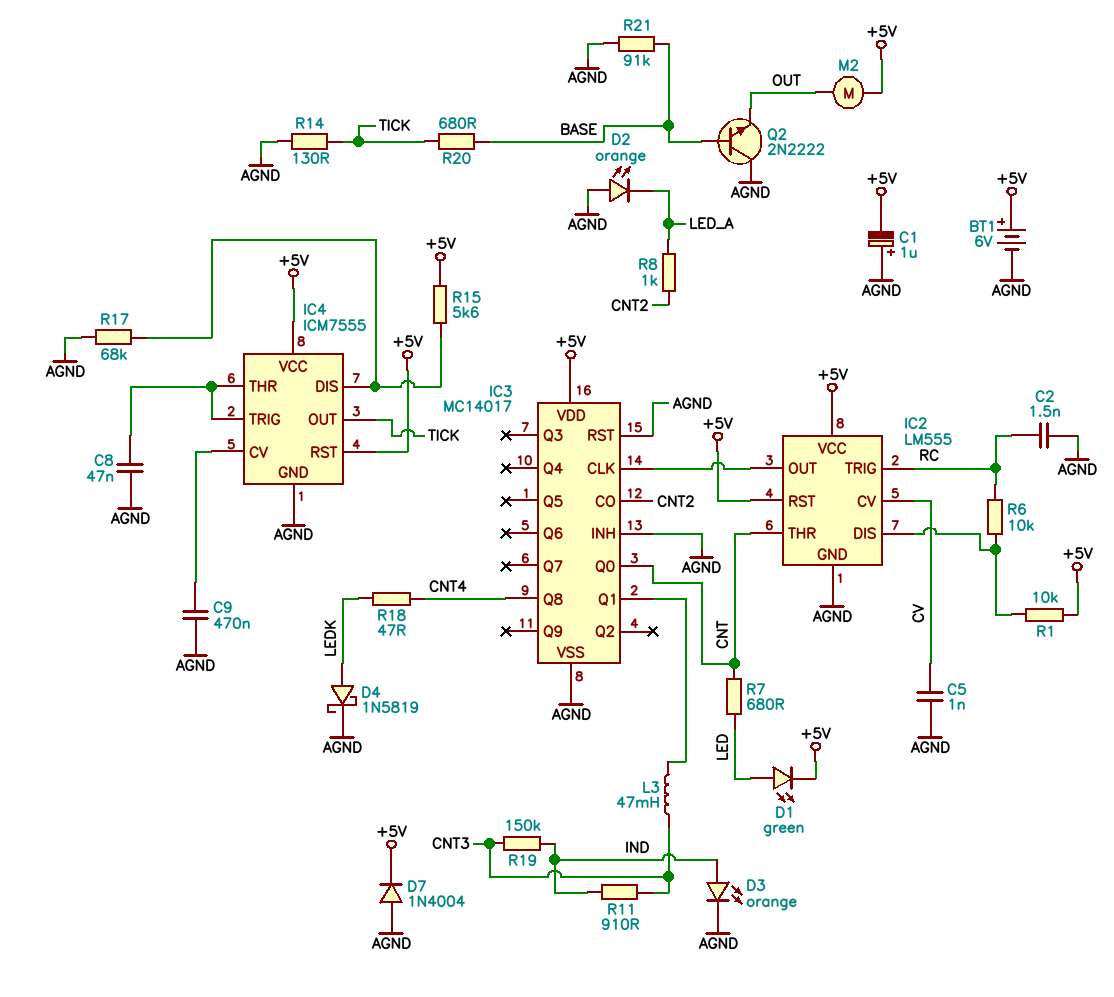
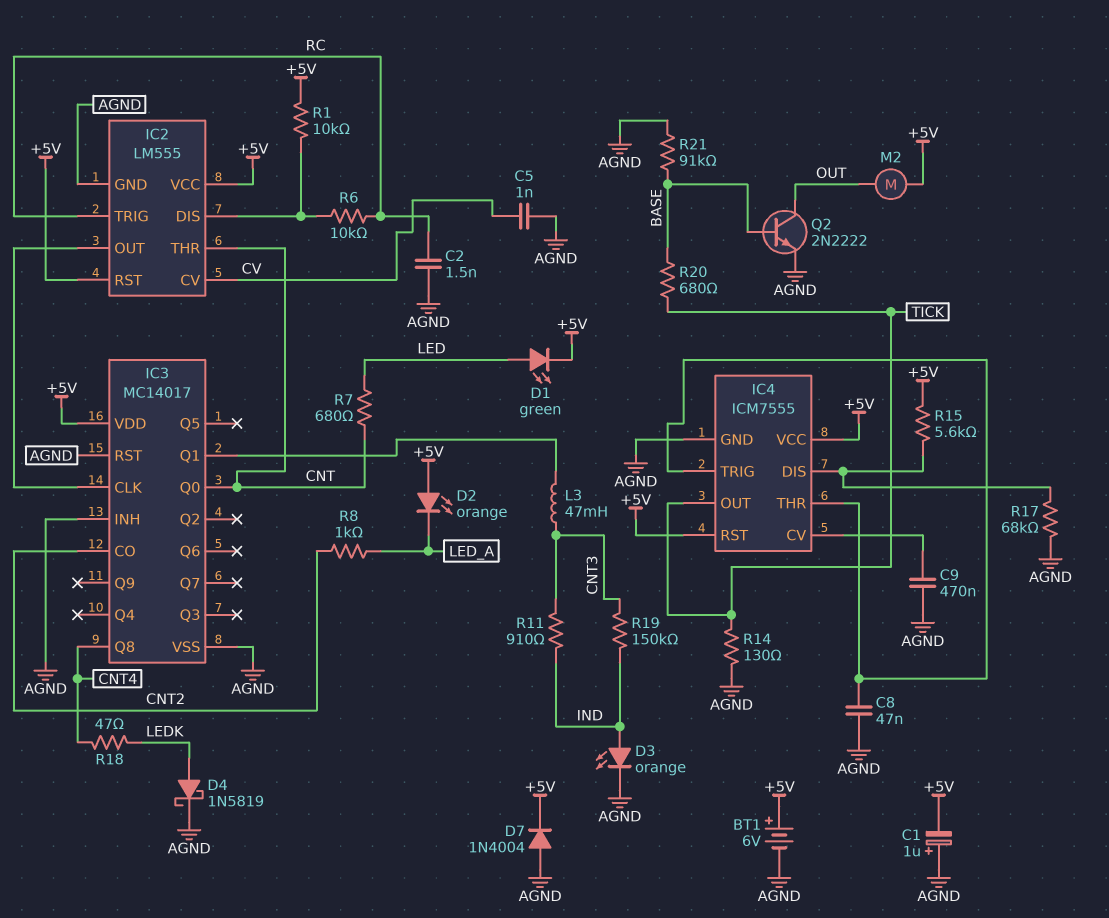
D2: LED orange (A AGND, K LED_A) -> LED orange (A +5V, K LED_A)
Q2: NPN 2N2222 (B BASE, C AGND, E OUT) -> NPN 2N2222 (B BASE, C OUT, E AGND)

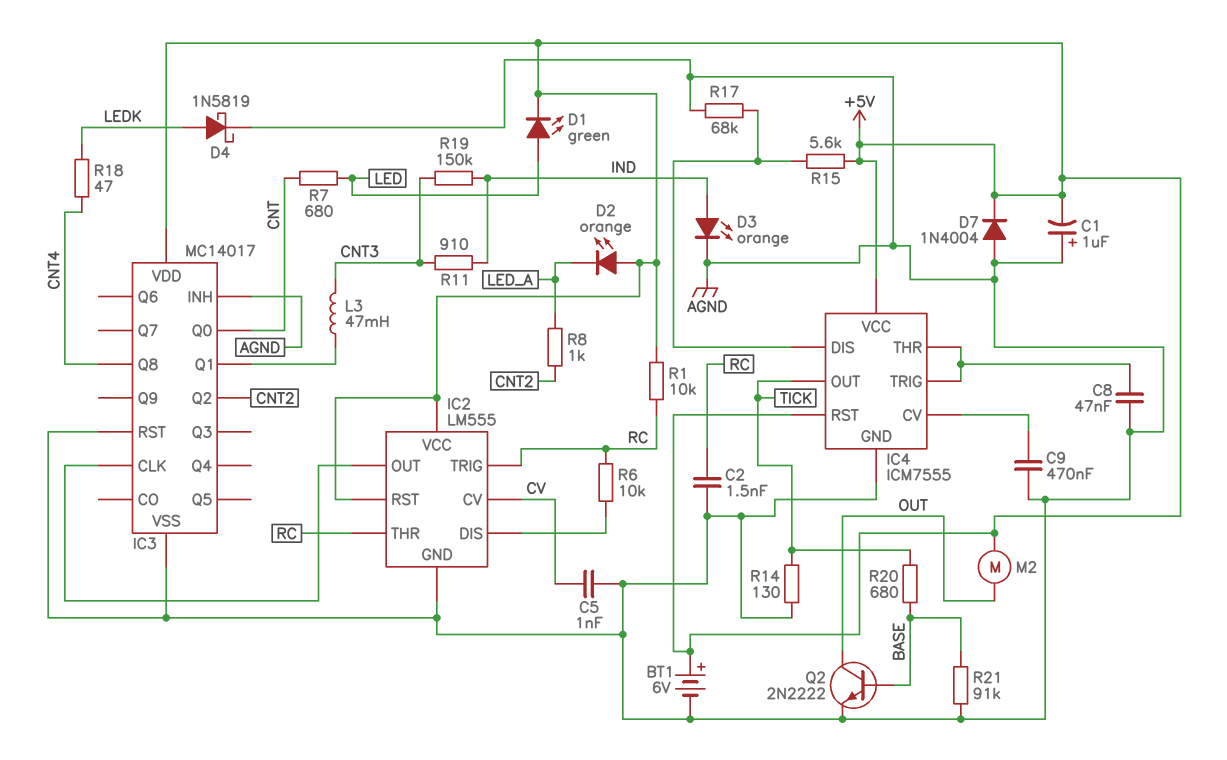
IC2 pin THR: CNT -> RC
IC3 pin CO: CNT2 -> none
IC3 pin Q2: none -> CNT2
R1: 10k (+5V, IC2/DIS) -> 10k (+5V, RC)

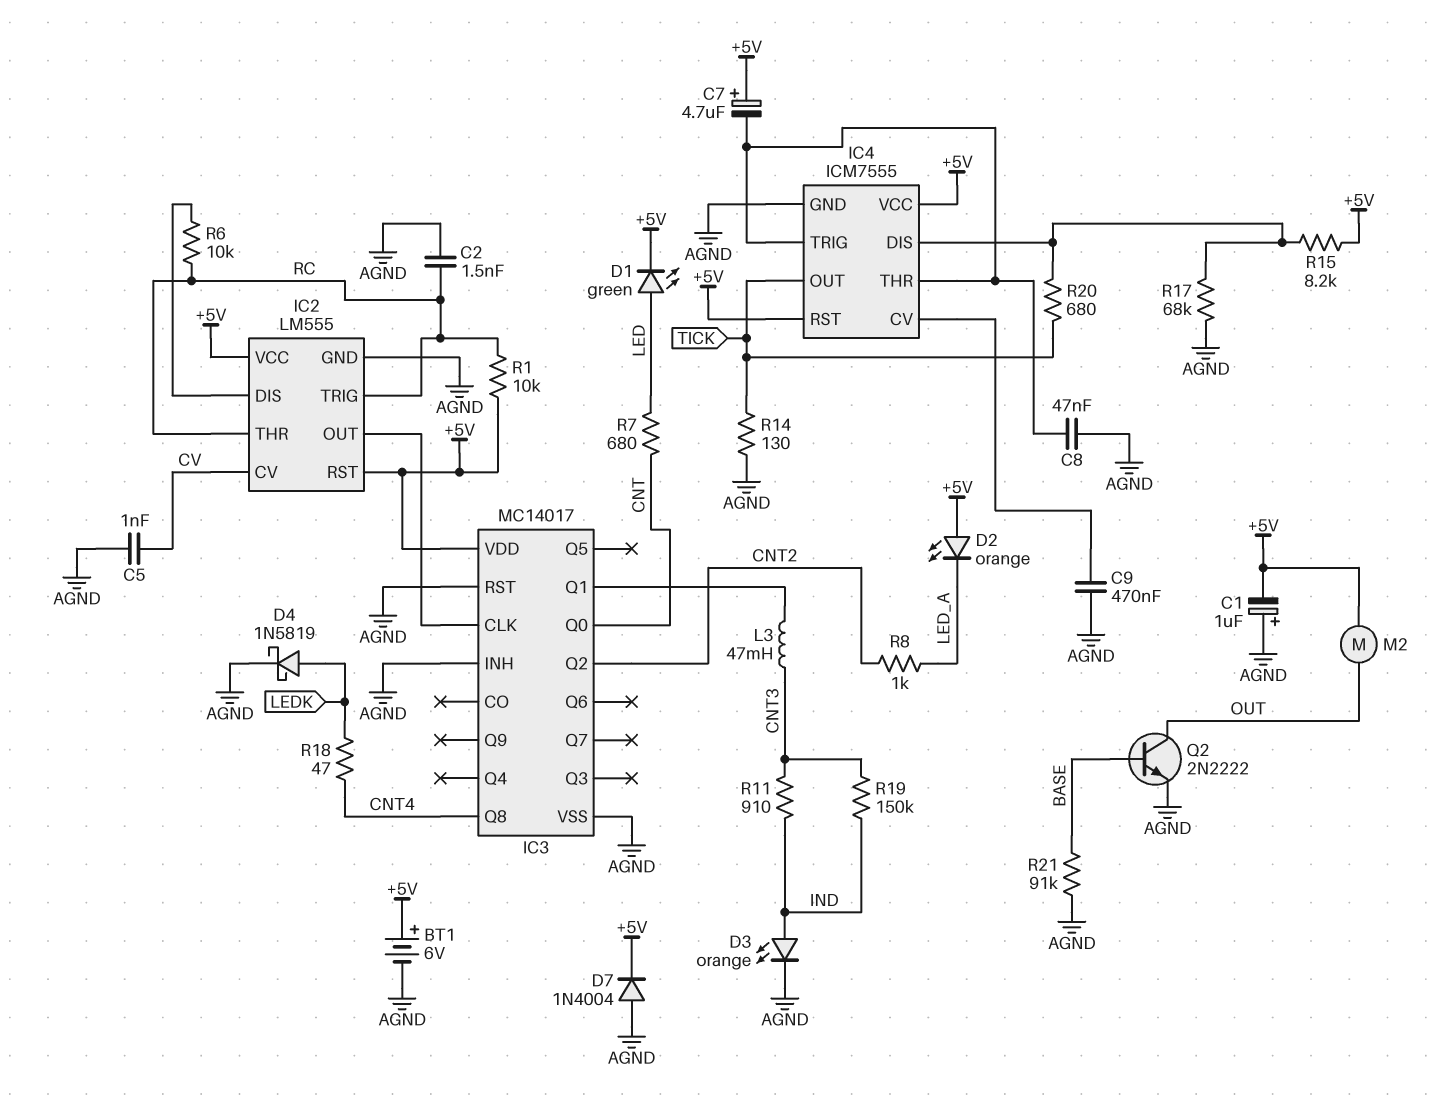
C7: none -> 4.7uF (plus +5V, minus IC4/THR)
R15: 5.6k (+5V, IC4/DIS) -> 8.2k (+5V, IC4/DIS)
R20: 680 (BASE, TICK) -> 680 (IC4/DIS, TICK)

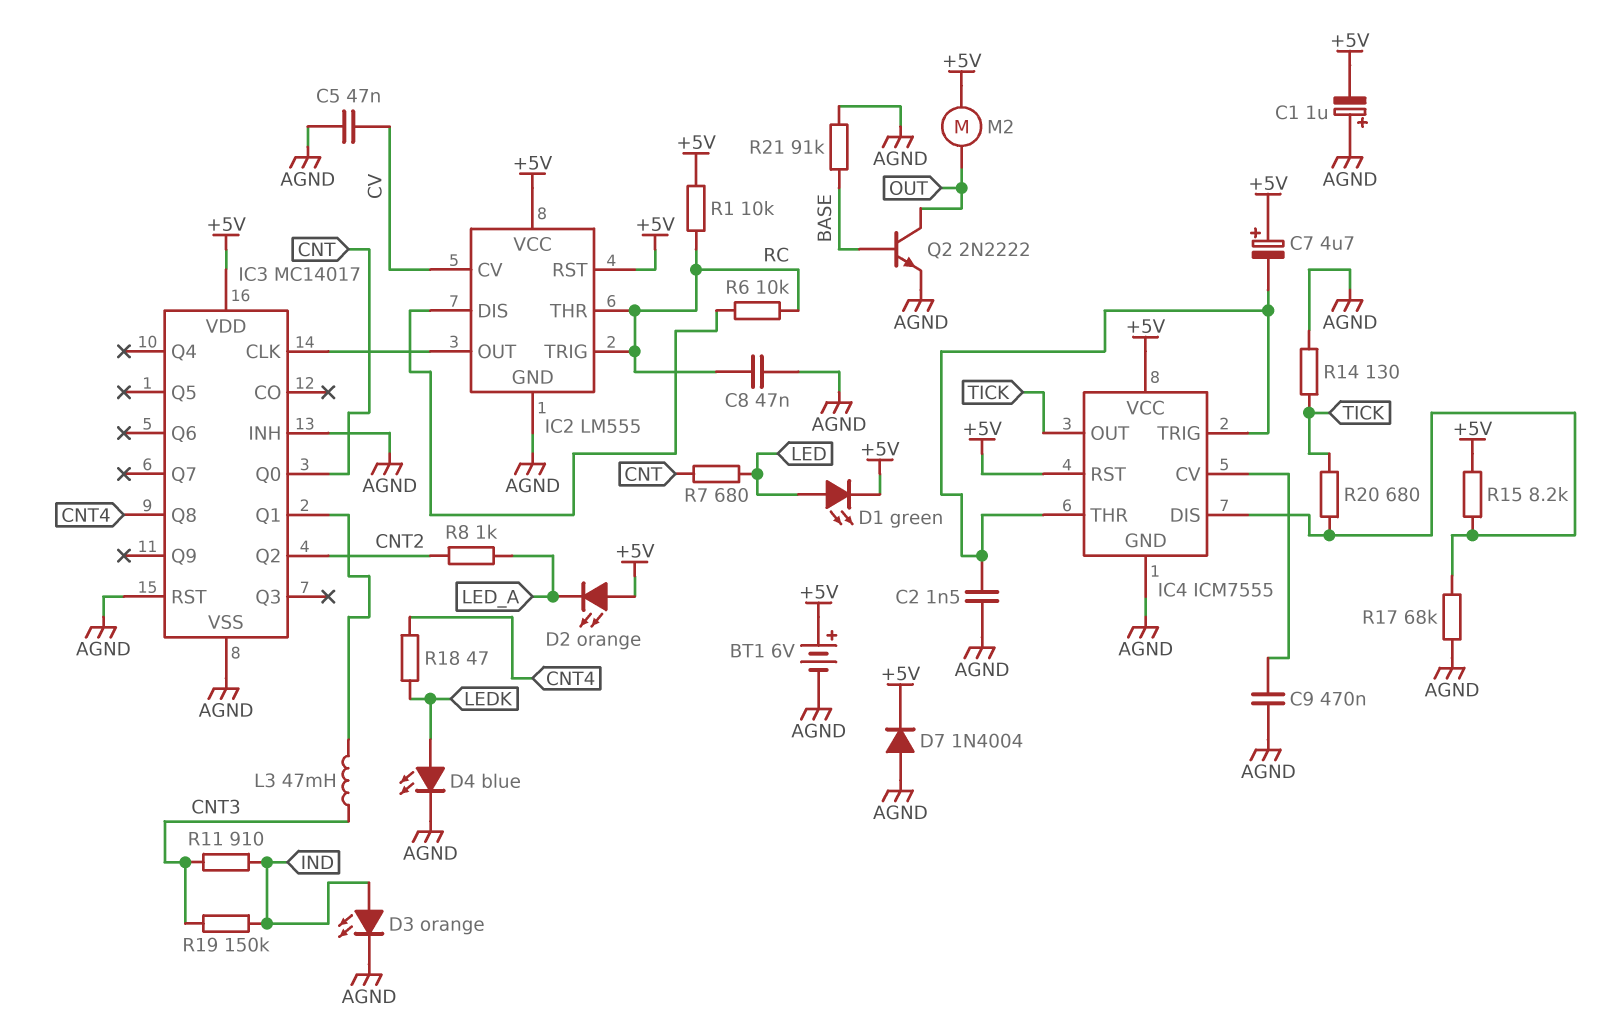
C2: 1.5nF (AGND, RC) -> 1.5nF (AGND, IC4/THR)
C5: 1nF (AGND, CV) -> 47nF (AGND, CV)
C8: 47nF (AGND, IC4/THR) -> 47nF (AGND, RC)
D4: schottky 1N5819 (A LEDK, K AGND) -> LED blue (A LEDK, K AGND)

